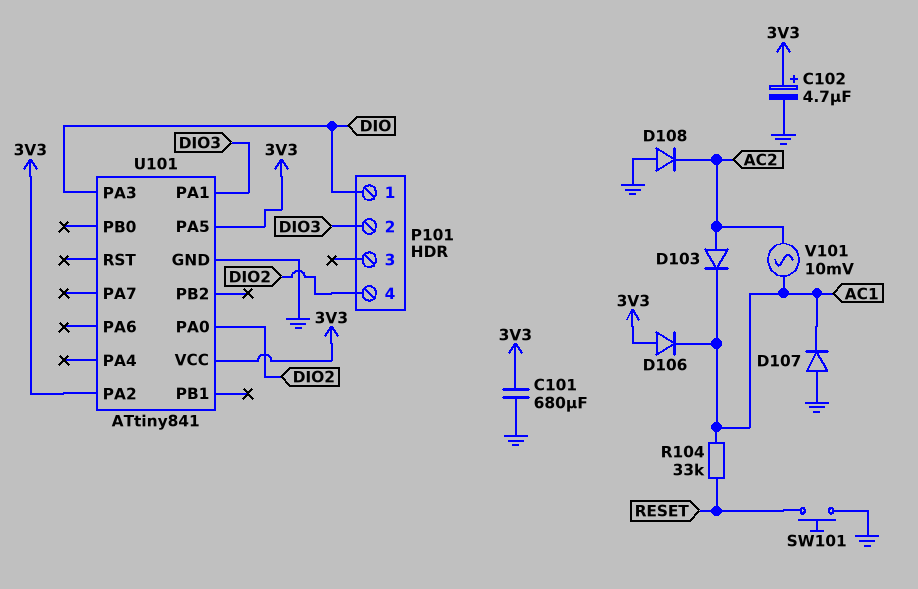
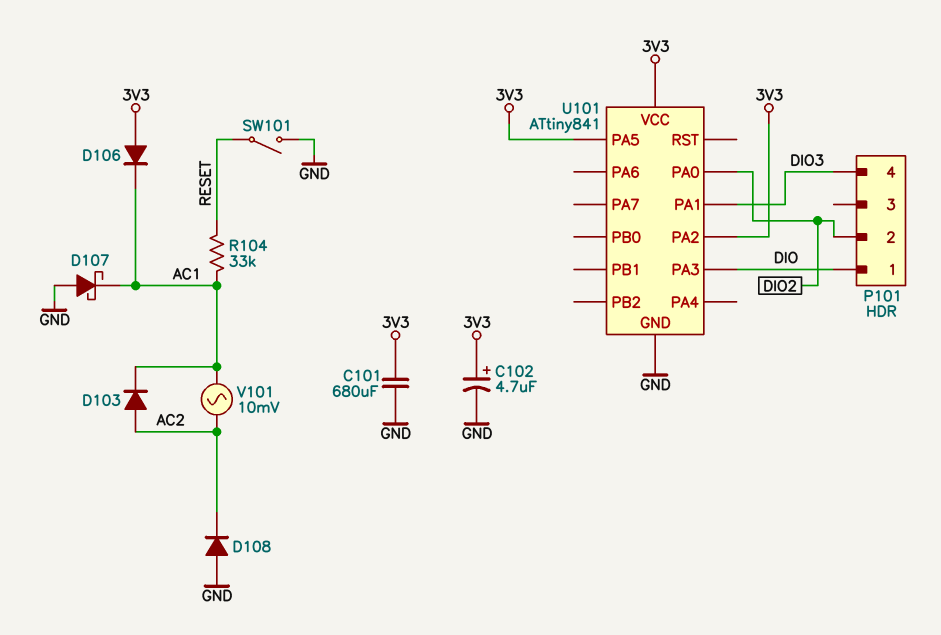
D107: diode (A GND, K AC1) -> schottky (A GND, K AC1)
P101 pin 2: DIO3 -> DIO2
P101 pin 4: DIO2 -> DIO3
SW101: button (GND, RESET) -> switch (GND, RESET)

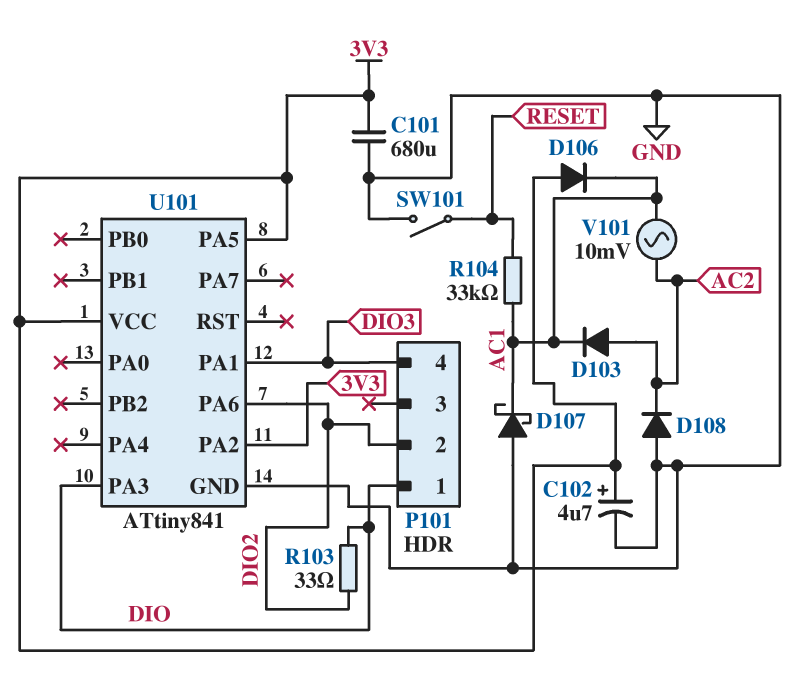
R103: none -> 33 (DIO, DIO2)
U101 pin PA0: DIO2 -> none
U101 pin PA6: none -> DIO2

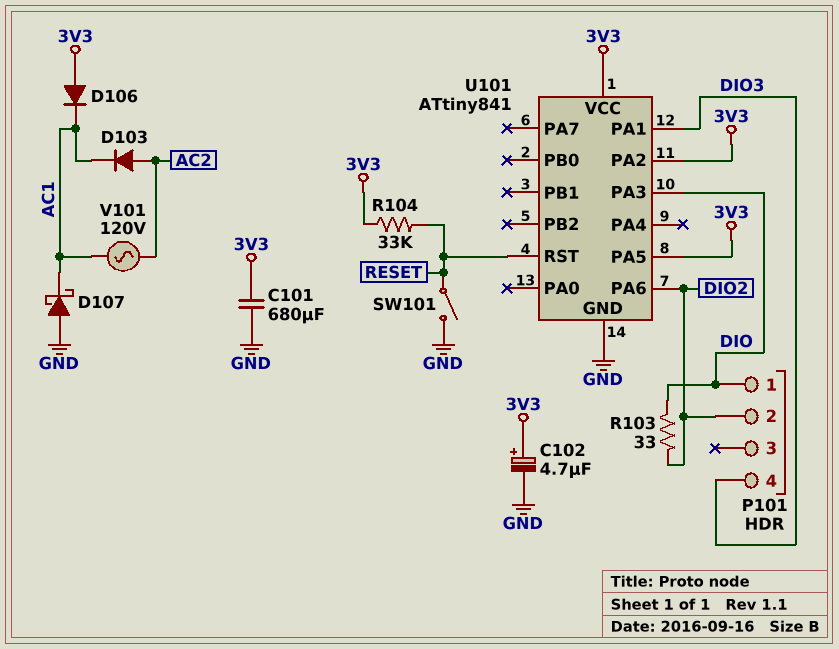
D108: diode (A GND, K AC2) -> none
R104: 33k (AC1, RESET) -> 33k (3V3, RESET)
U101 pin RST: none -> RESET
V101: AC 10mV (AC1, AC2) -> AC 120V (AC1, AC2)

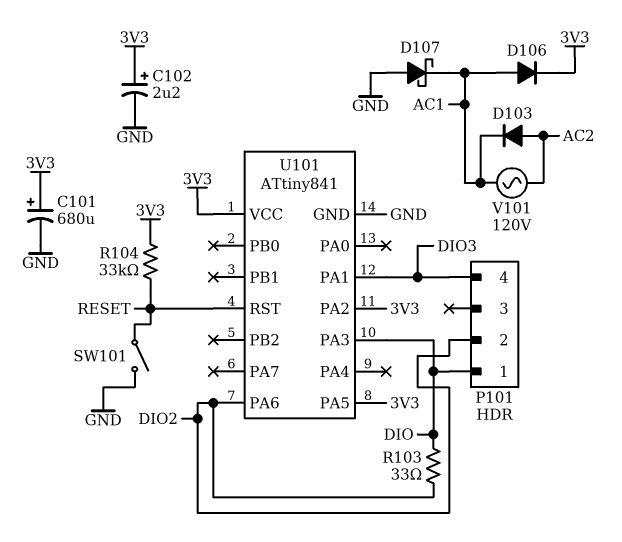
C101: 680uF (3V3, GND) -> 680uF (plus 3V3, minus GND)
C102: 4.7uF (plus 3V3, minus GND) -> 2.2uF (plus 3V3, minus GND)
D106: diode (A 3V3, K AC1) -> diode (A AC1, K 3V3)

